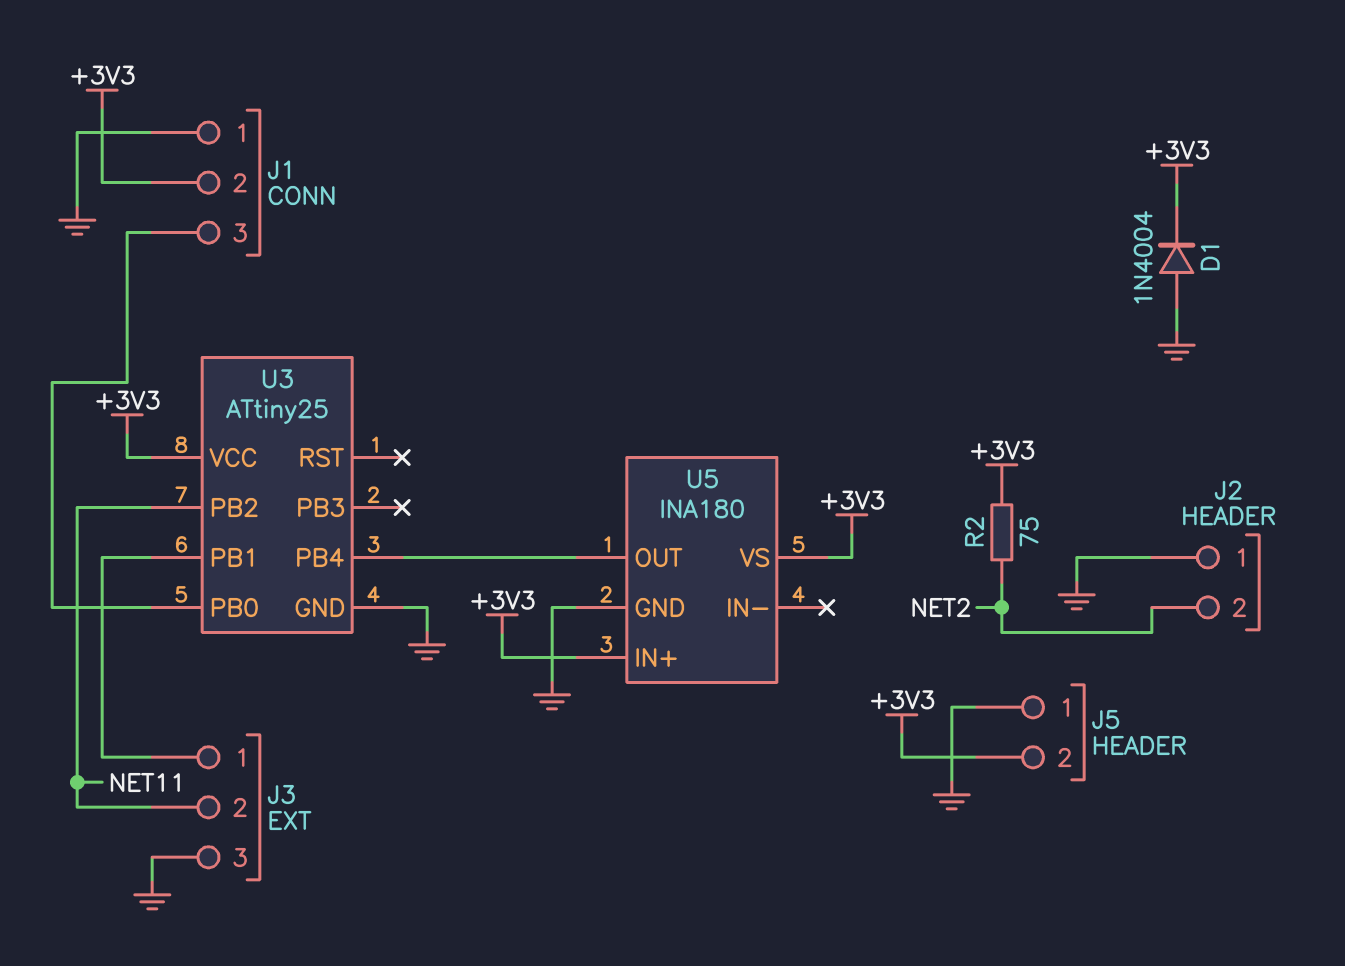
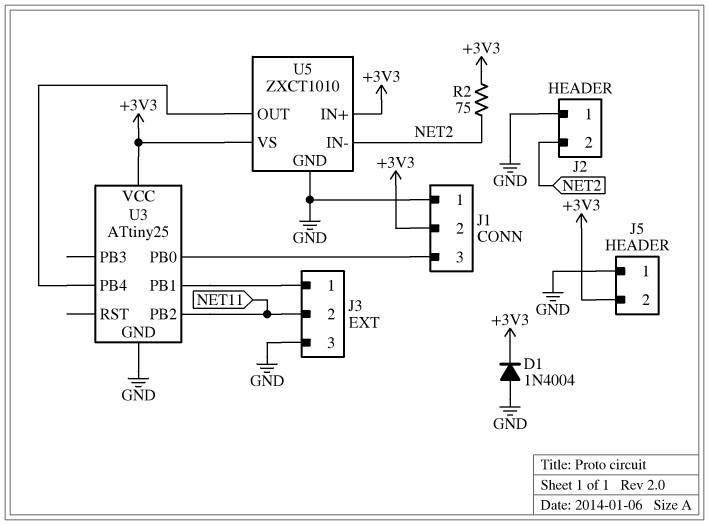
U5: INA180 -> ZXCT1010
U5 pin IN-: none -> NET2

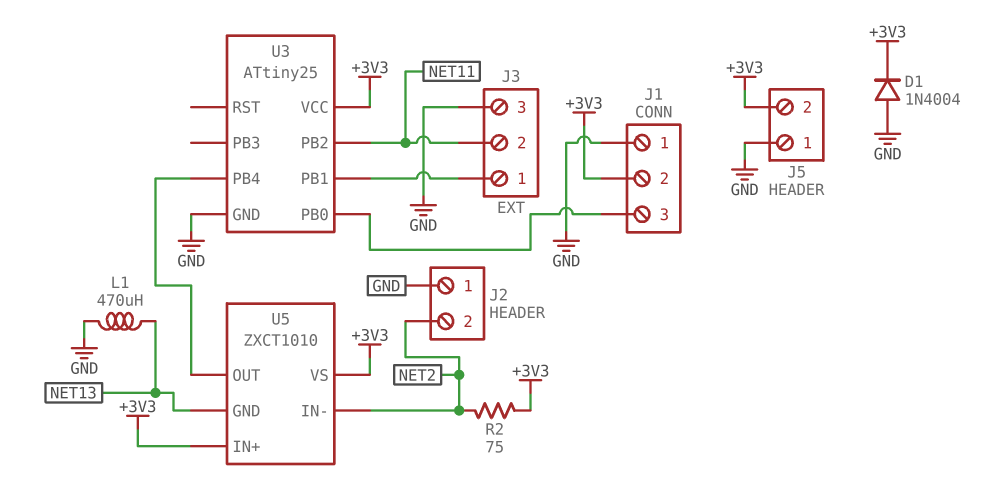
L1: none -> 470uH (GND, NET13)
U5 pin GND: GND -> NET13

